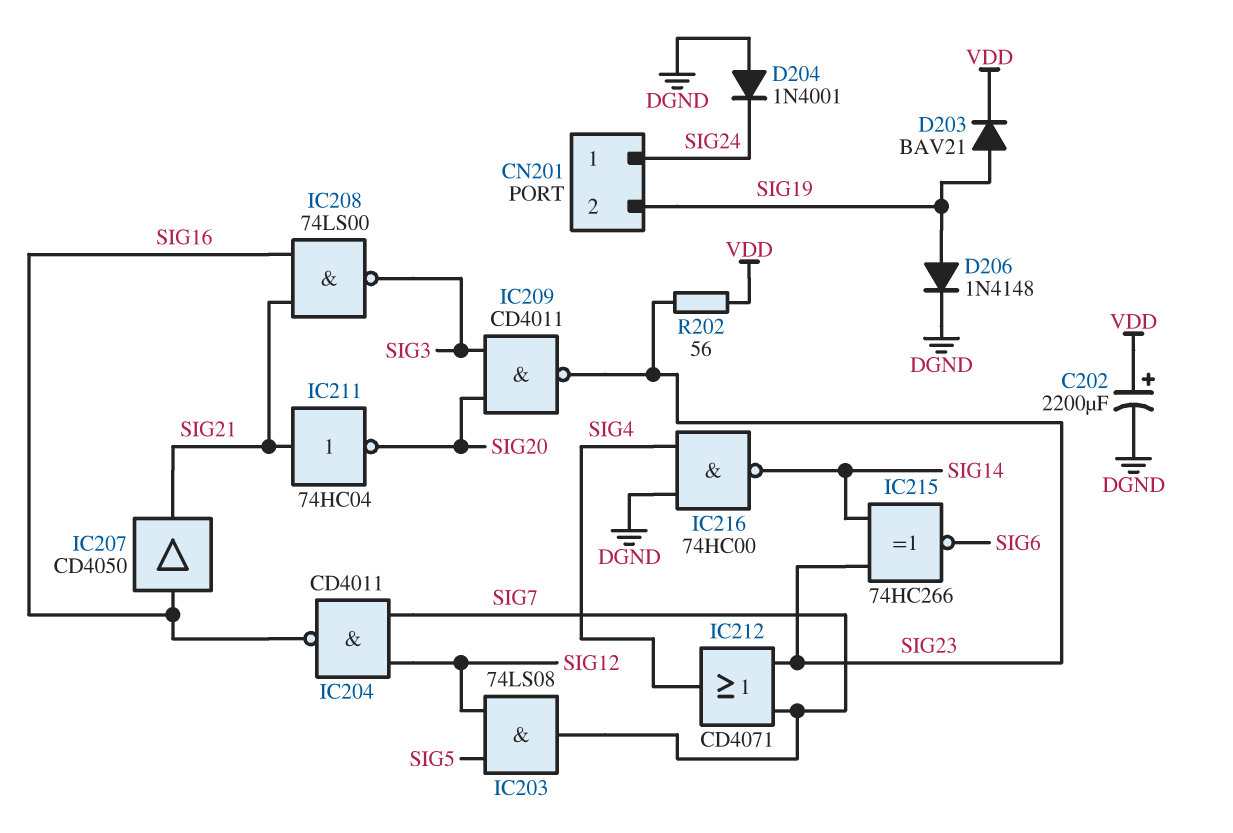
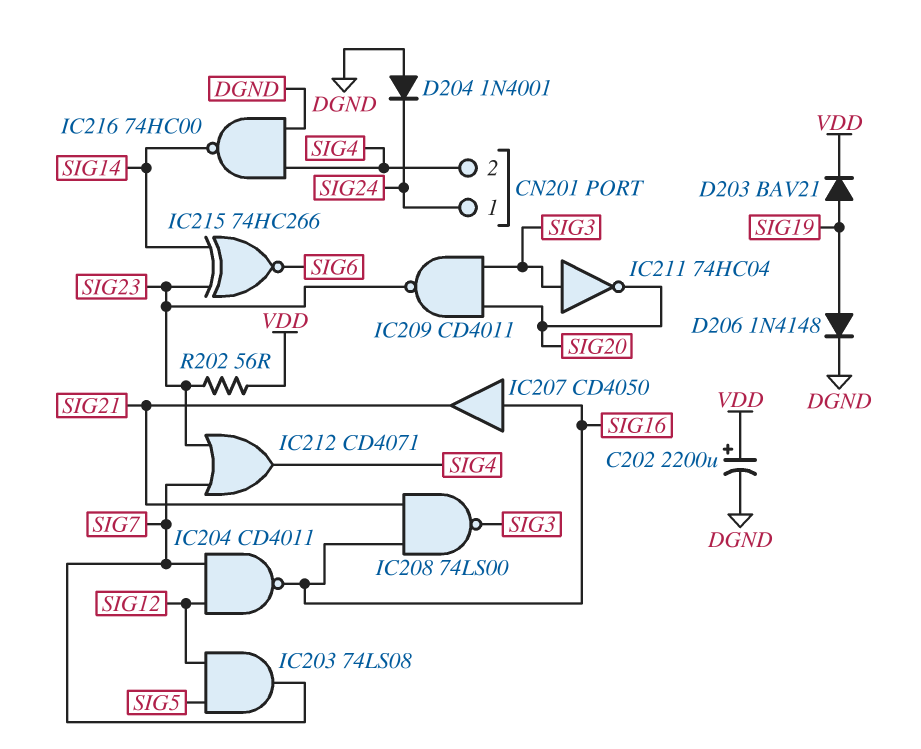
CN201 pin 2: SIG19 -> SIG4
IC211: NOT 74HC04 (in SIG21, out SIG20) -> NOT 74HC04 (in SIG3, out SIG20)

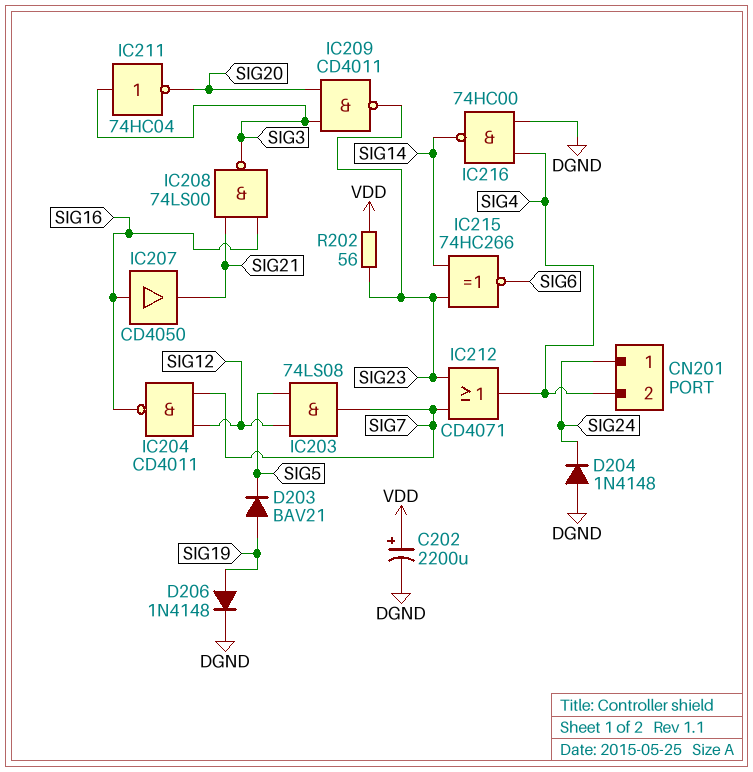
D203: diode BAV21 (A SIG19, K VDD) -> diode BAV21 (A SIG19, K SIG5)
D204: diode 1N4001 (A DGND, K SIG24) -> diode 1N4148 (A DGND, K SIG24)

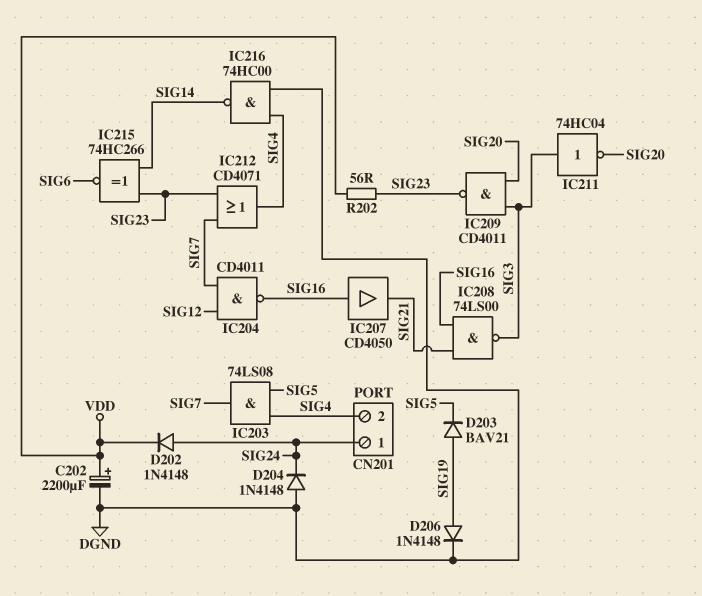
D202: none -> diode 1N4148 (A SIG24, K VDD)
IC203: AND 74LS08 (in SIG5, in SIG12, out SIG7) -> AND 74LS08 (in SIG4, in SIG5, out SIG7)

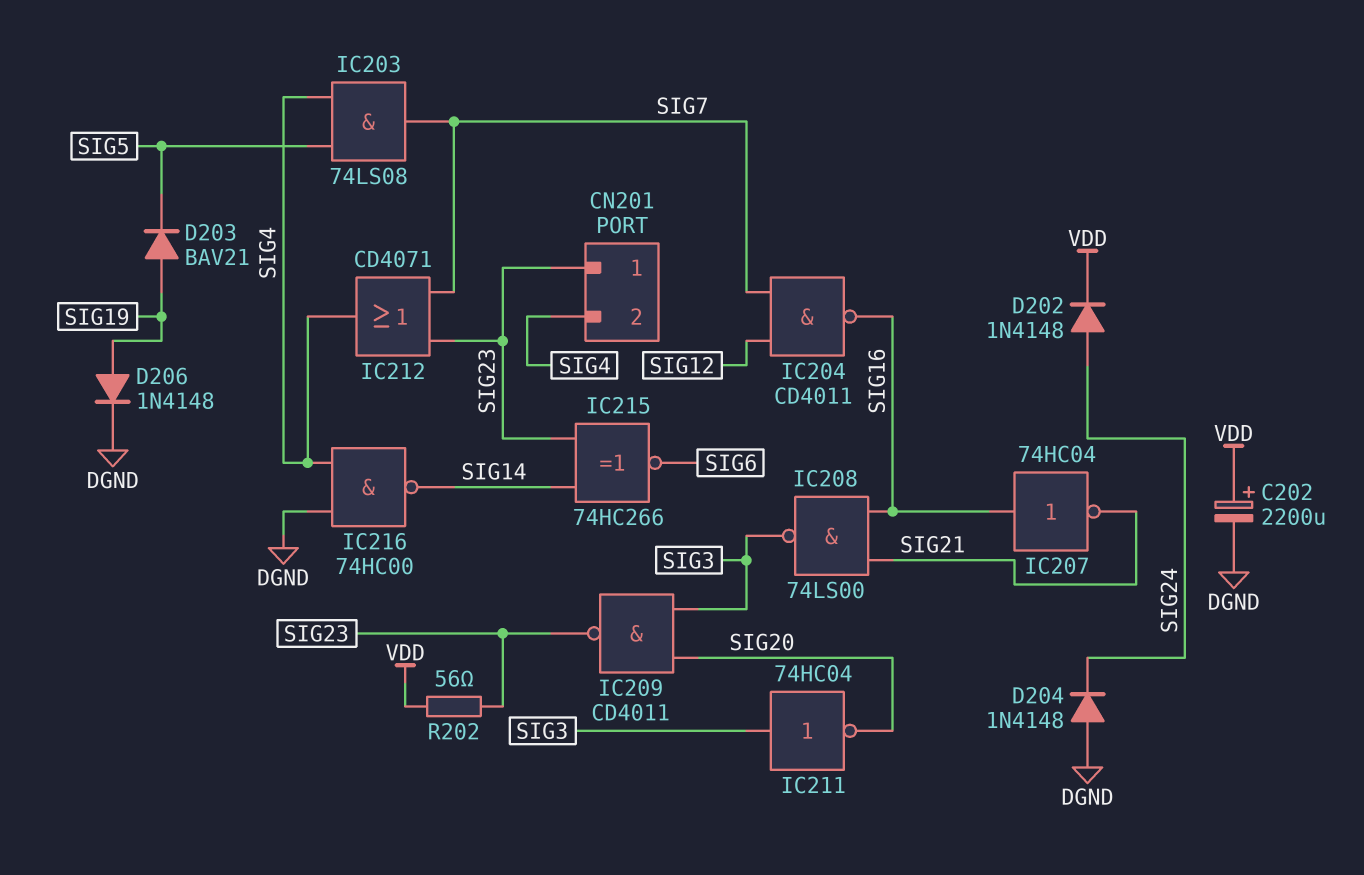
CN201 pin 1: SIG24 -> SIG23
IC207: buffer CD4050 (in SIG16, out SIG21) -> NOT 74HC04 (in SIG16, out SIG21)

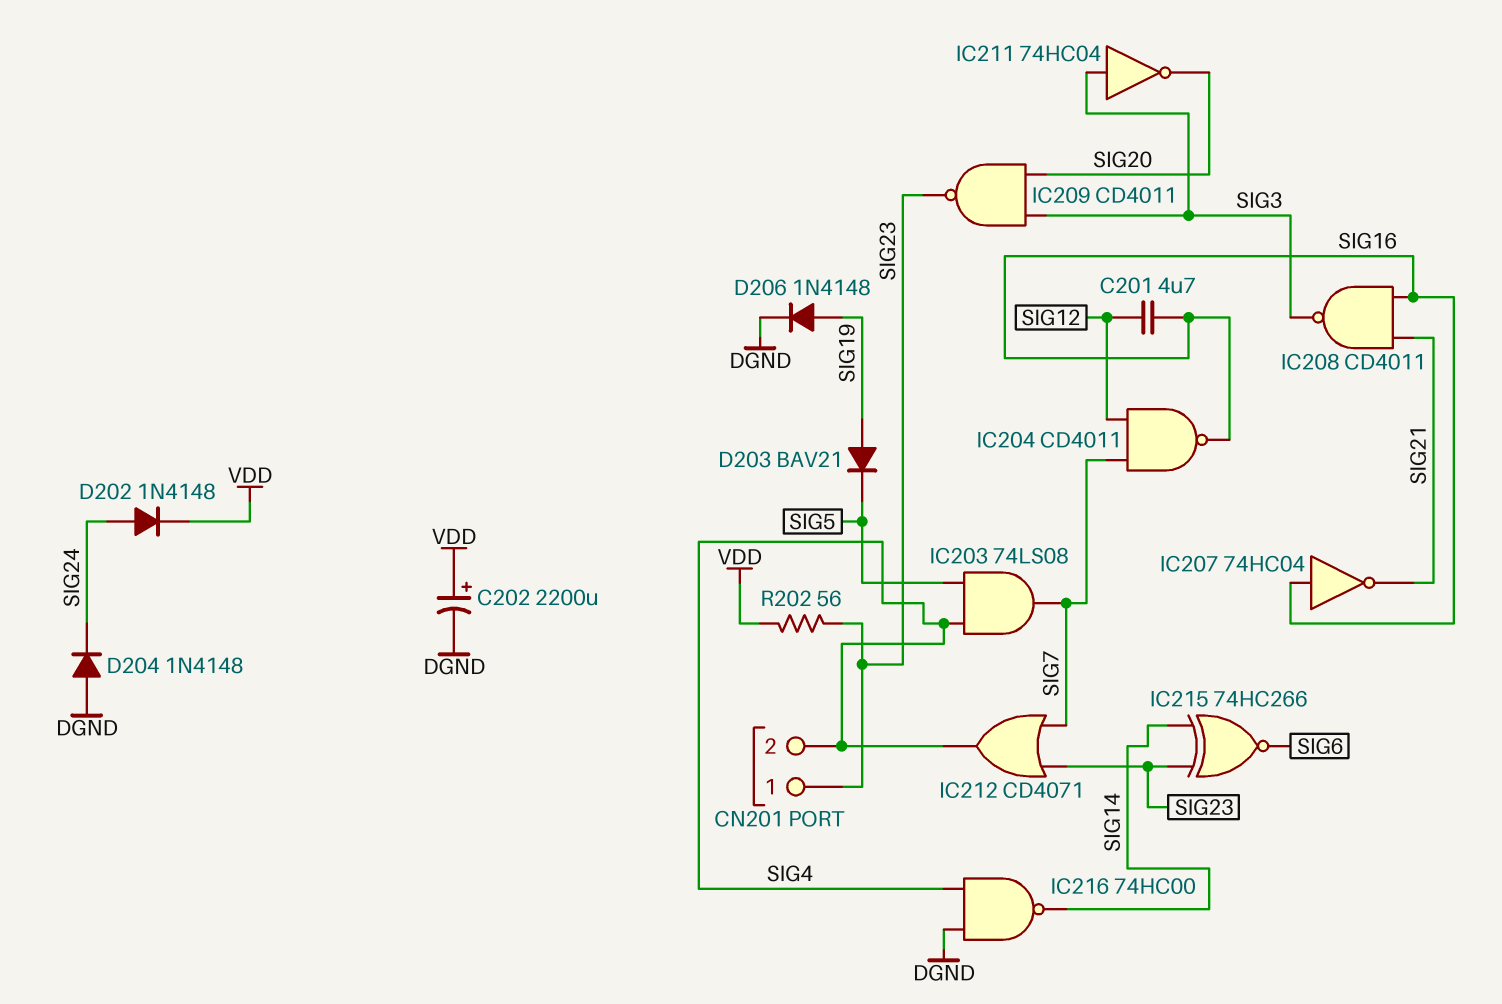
C201: none -> 4.7uF (SIG12, SIG16)
IC208: NAND 74LS00 (in SIG16, in SIG21, out SIG3) -> NAND CD4011 (in SIG16, in SIG21, out SIG3)

